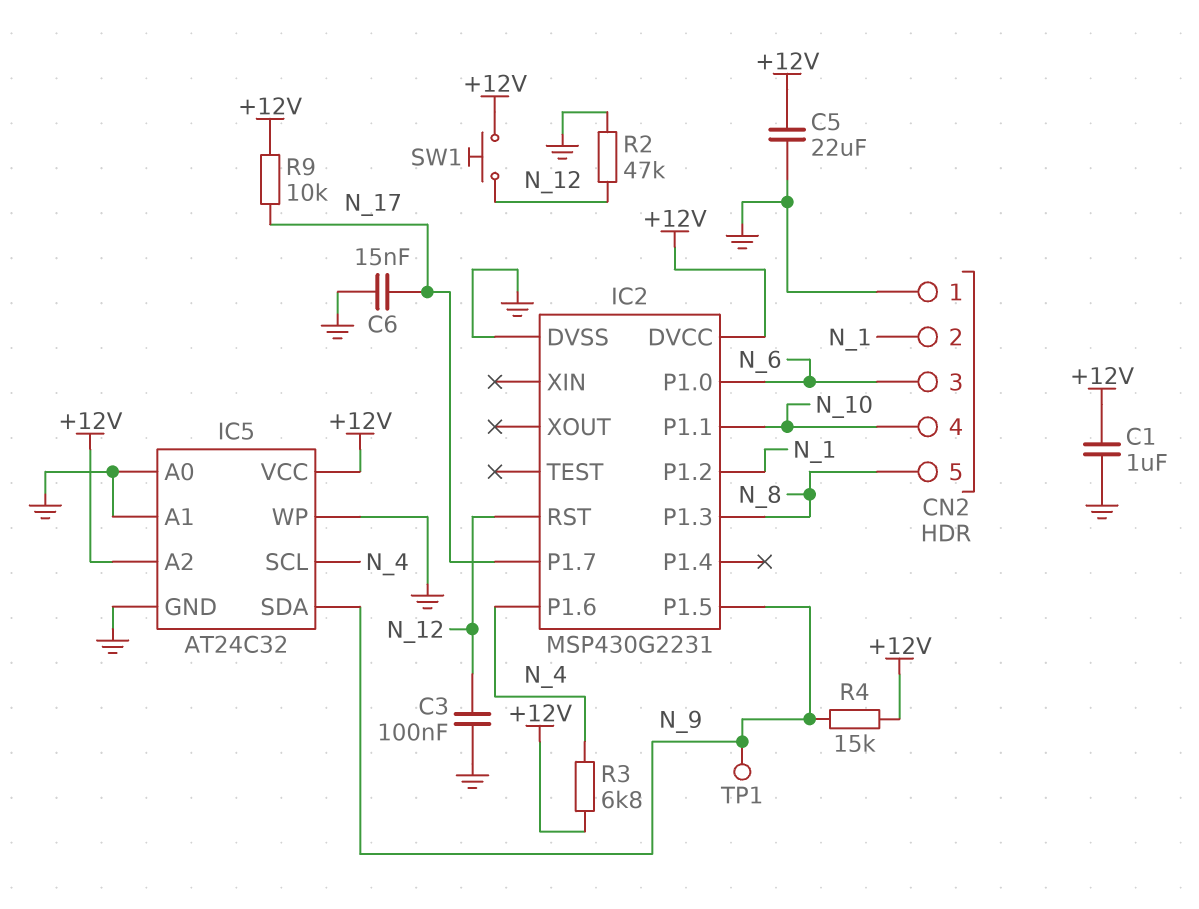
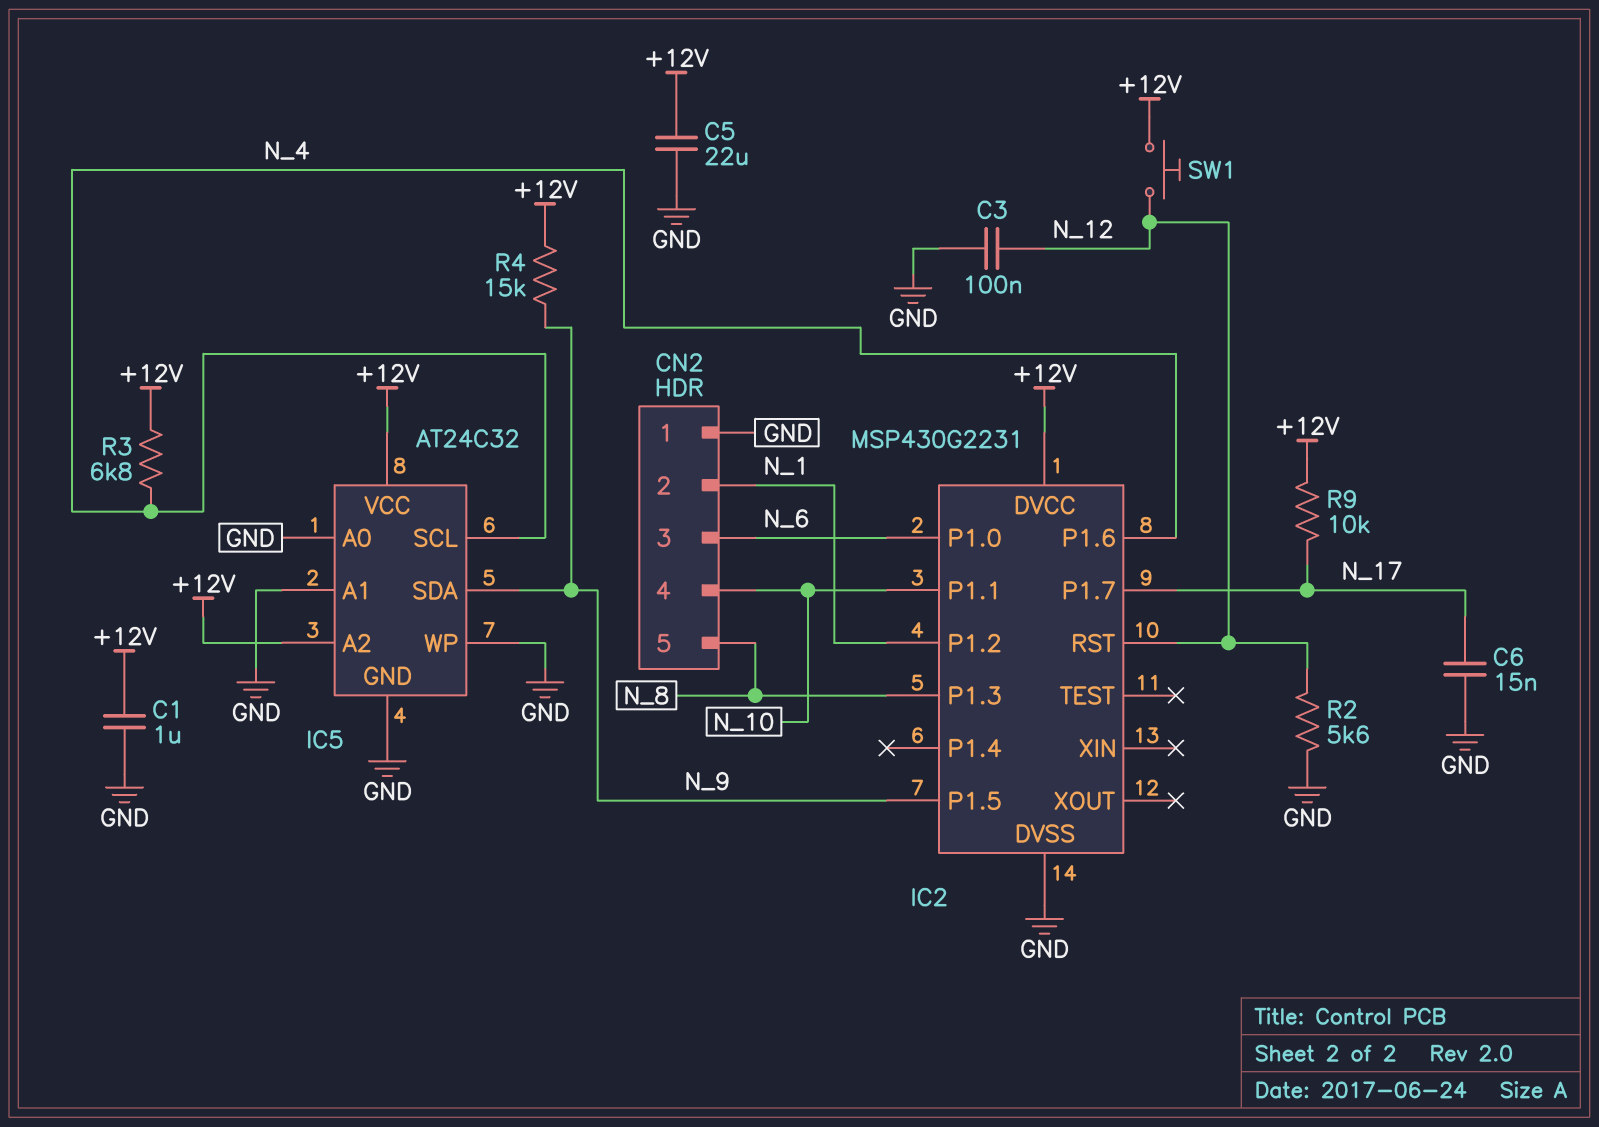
R2: 47k (GND, N_12) -> 5.6k (GND, N_12)
TP1: test point (N_9) -> none

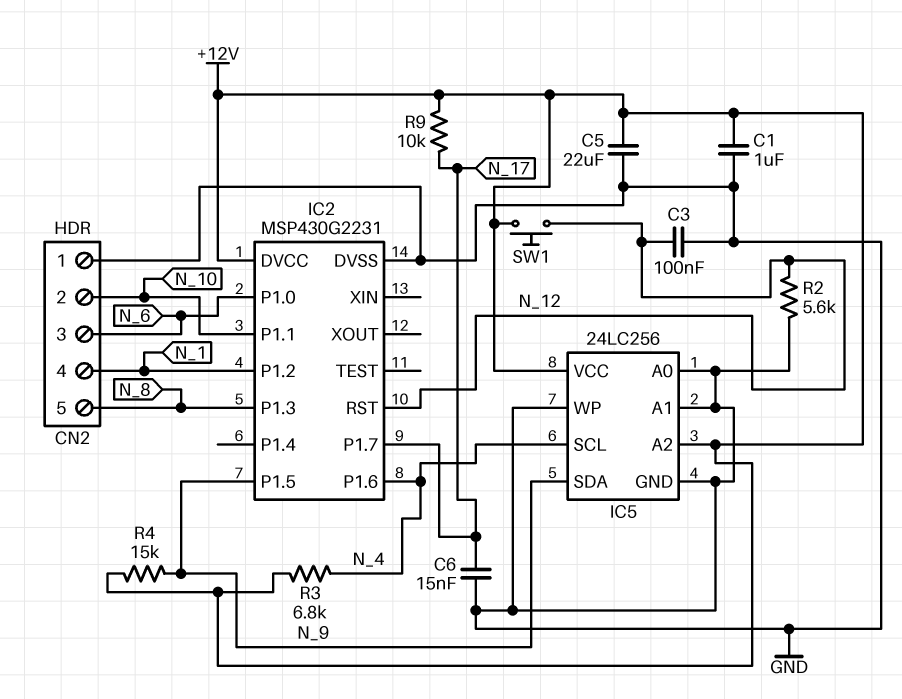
CN2 pin 2: N_1 -> N_10
CN2 pin 4: N_10 -> N_1
IC5: AT24C32 -> 24LC256

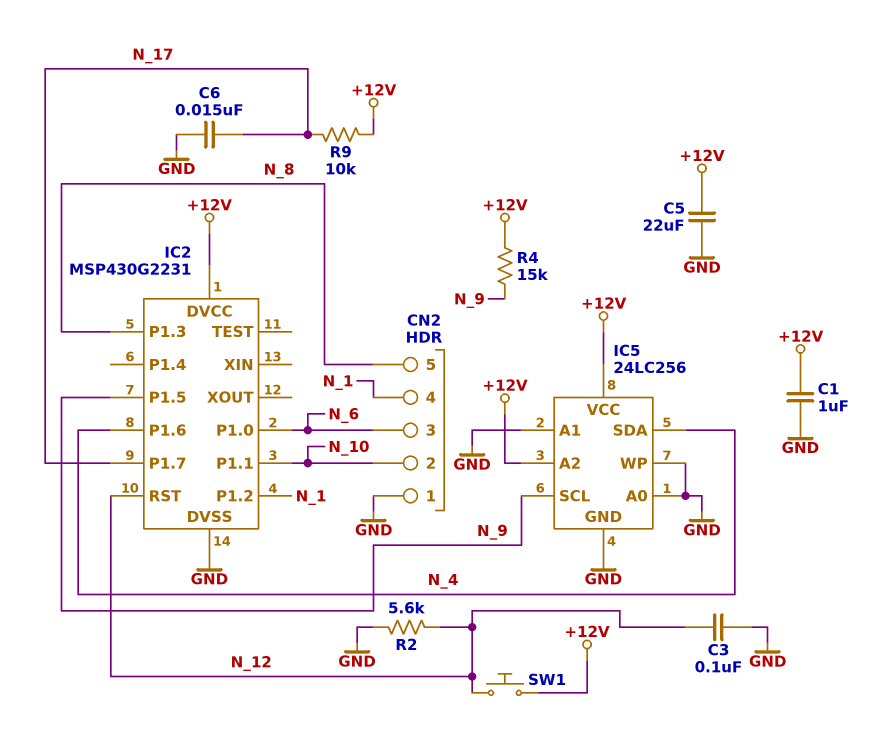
IC5 pin SCL: N_4 -> N_9
IC5 pin SDA: N_9 -> N_4
R3: 6.8k (+12V, N_4) -> none

